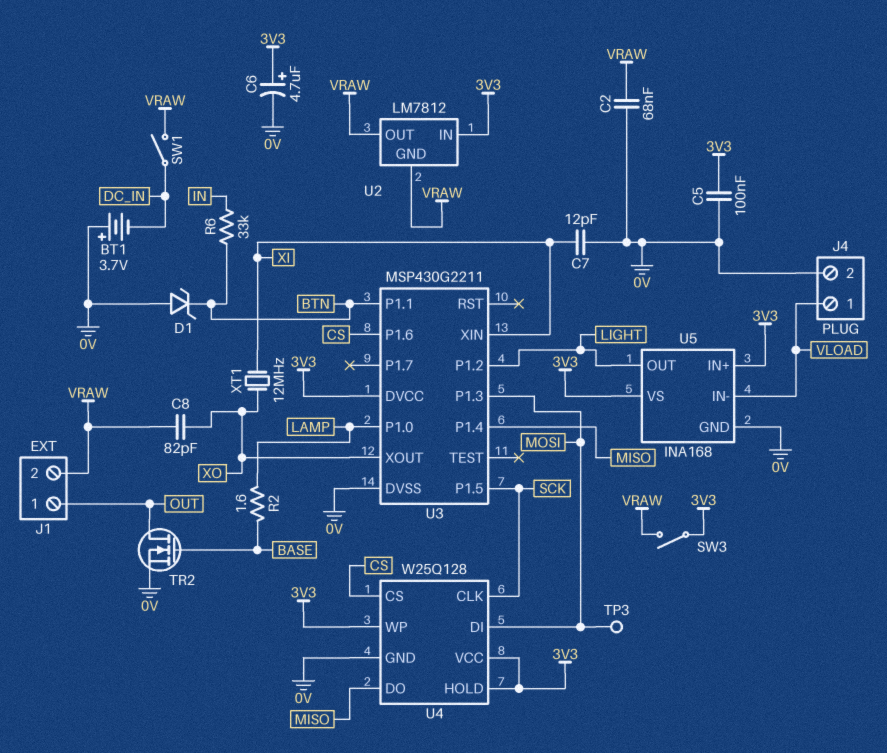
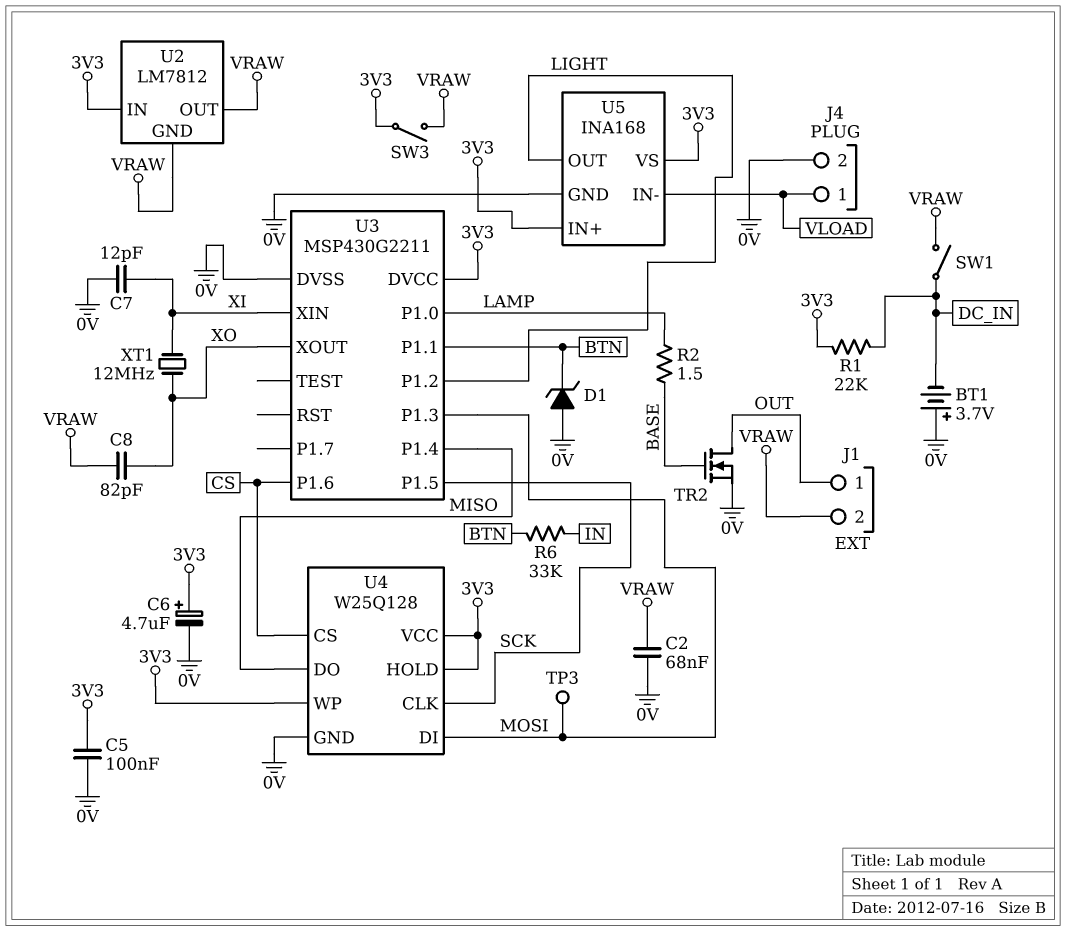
R1: none -> 22k (3V3, DC_IN)
R2: 1.6 (BASE, LAMP) -> 1.5 (BASE, LAMP)

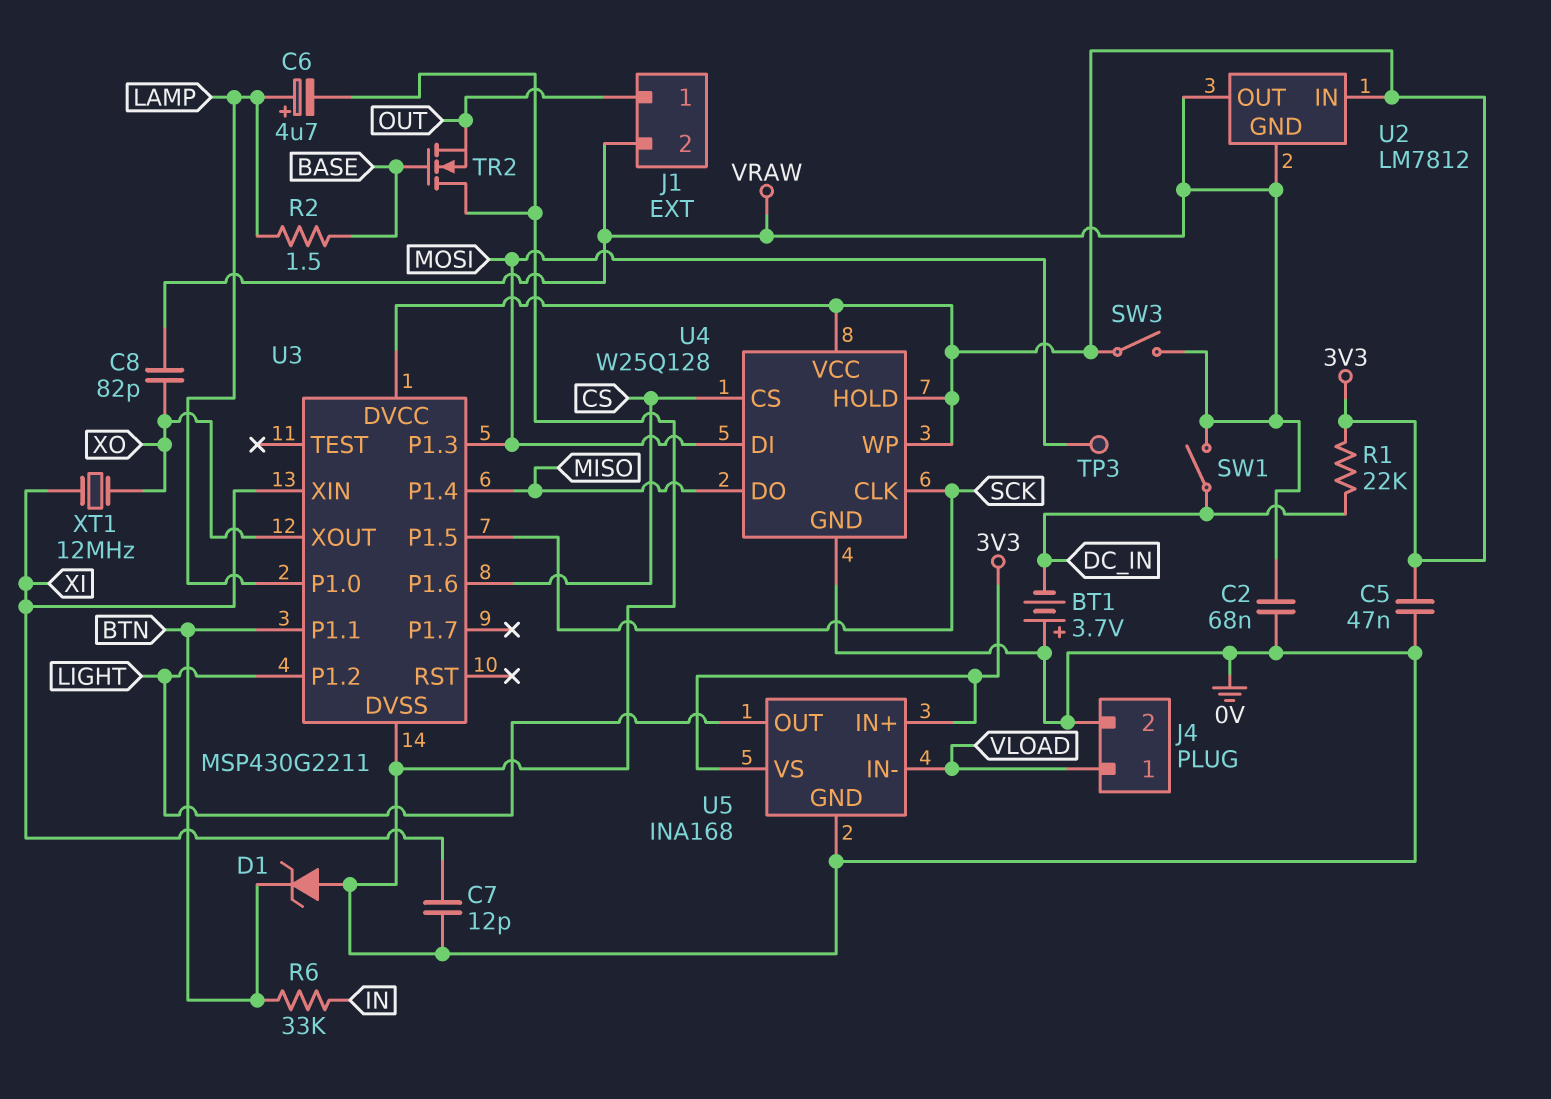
C5: 100nF (0V, 3V3) -> 47nF (0V, 3V3)
C6: 4.7uF (plus 3V3, minus 0V) -> 4.7uF (plus LAMP, minus 0V)
TR2: NMOS (G BASE, D OUT, S 0V) -> NMOS (G BASE, D 0V, S OUT)

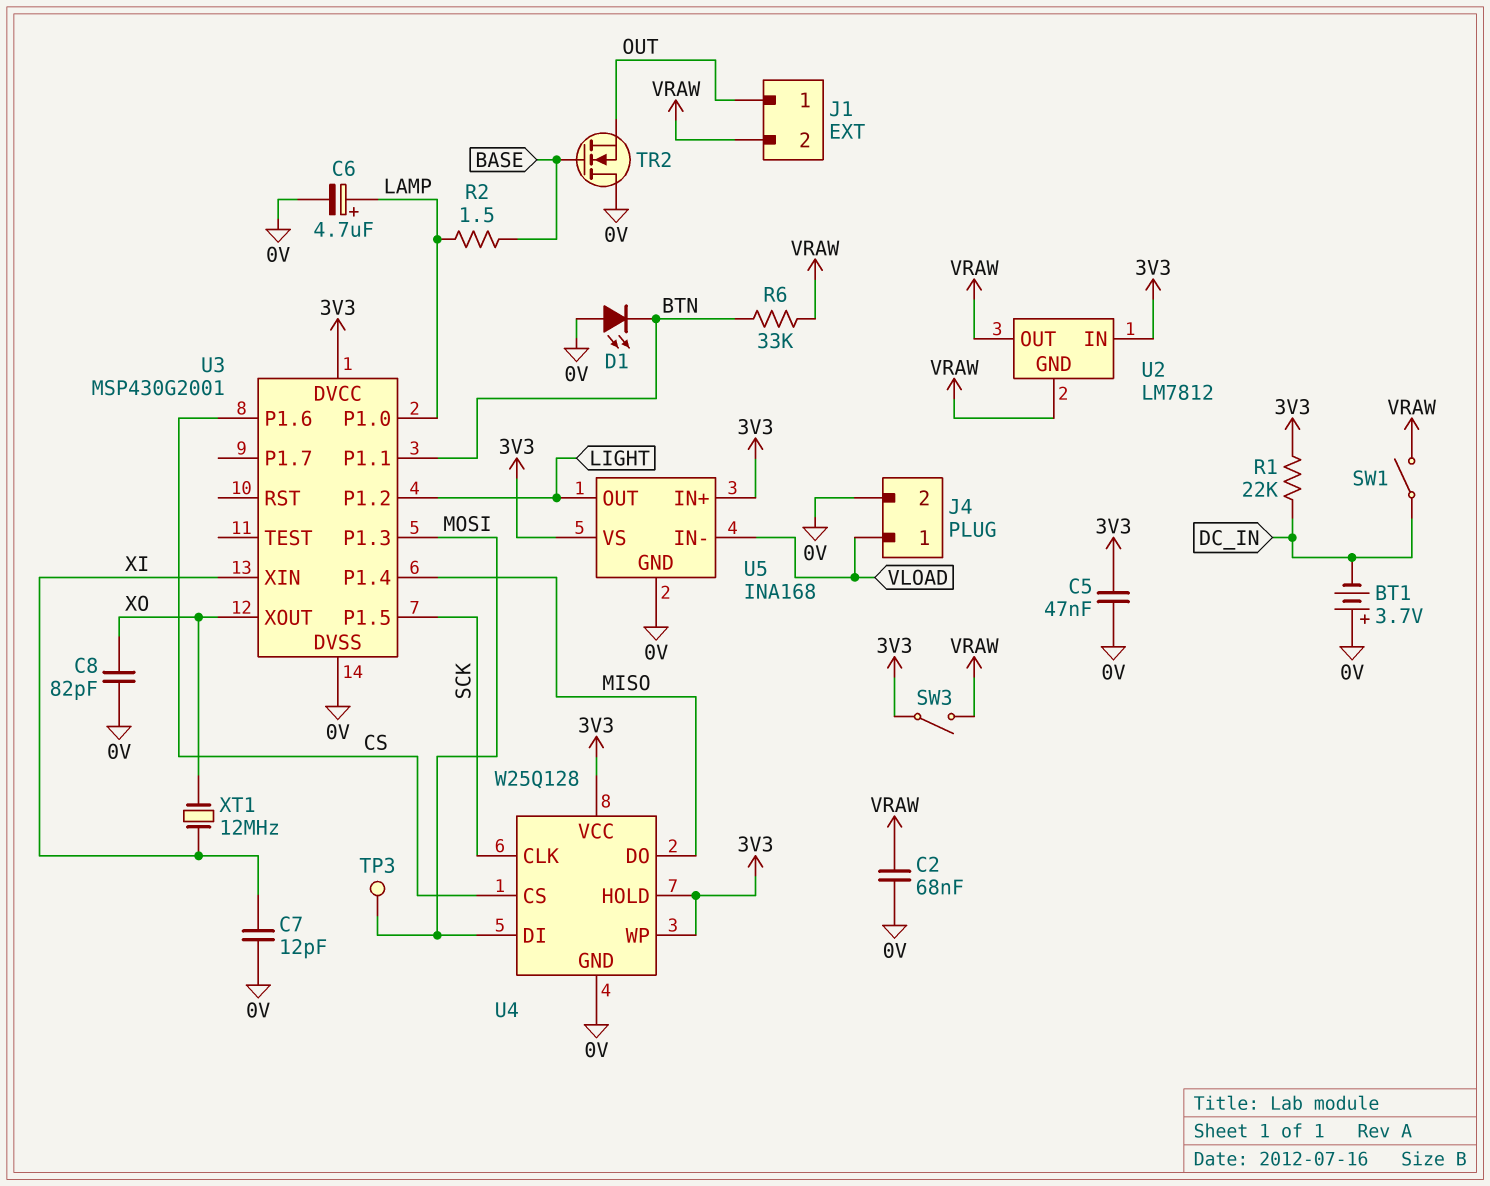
C8: 82pF (VRAW, XO) -> 82pF (0V, XO)
D1: zener (A 0V, K BTN) -> LED (A 0V, K BTN)
R6: 33k (BTN, IN) -> 33k (BTN, VRAW)
U3: MSP430G2211 -> MSP430G2001

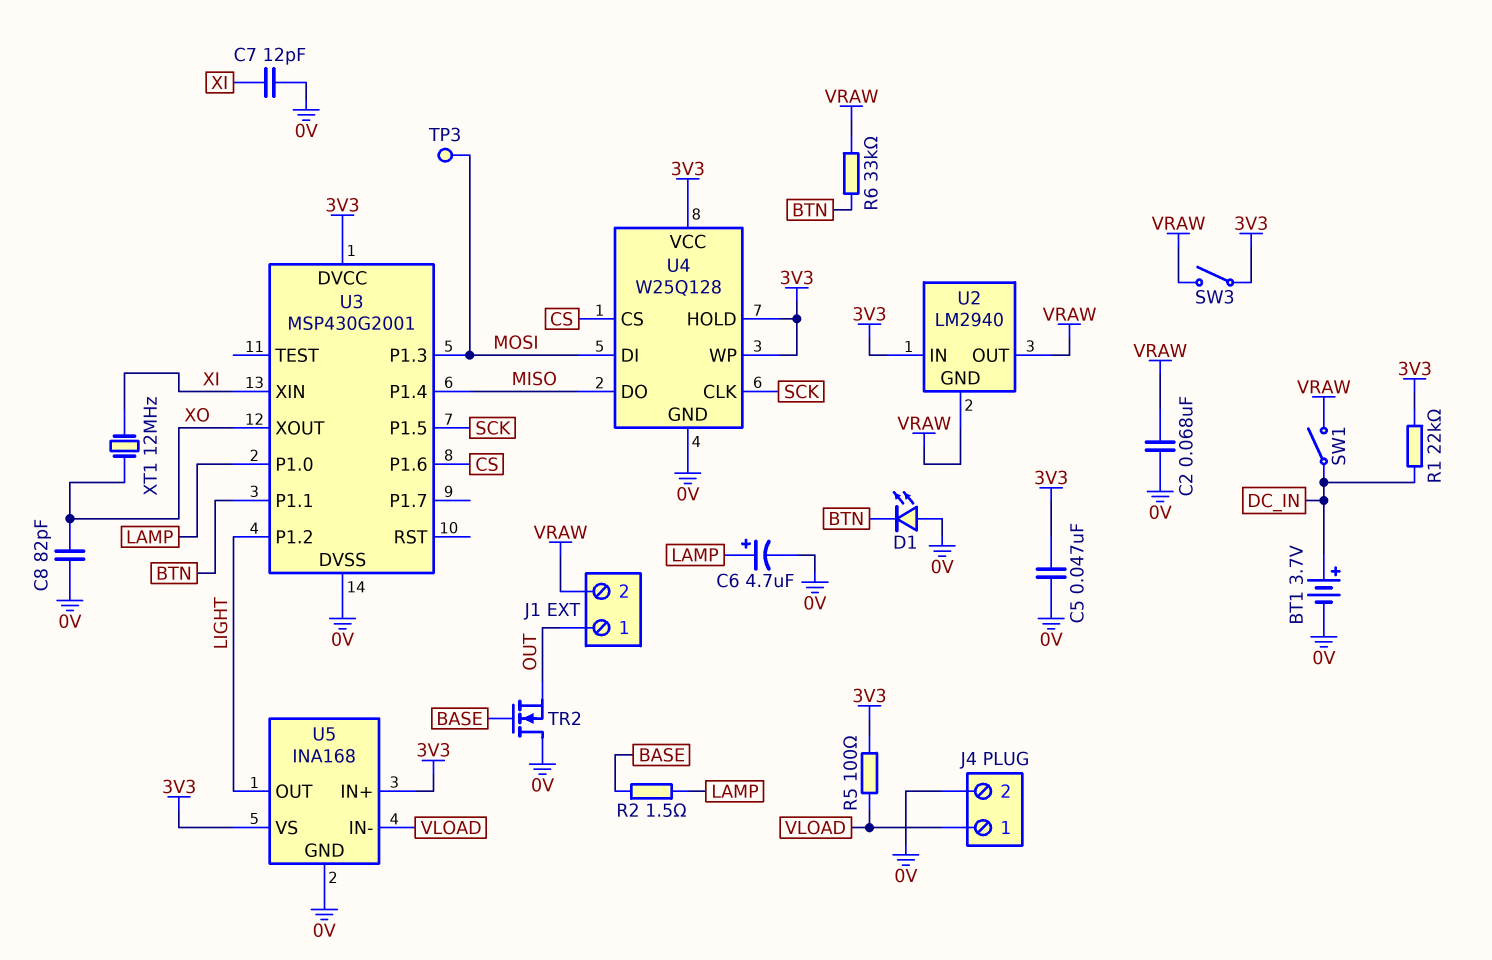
BT1: 3.7V (plus 0V, minus DC_IN) -> 3.7V (plus DC_IN, minus 0V)
R5: none -> 100 (3V3, VLOAD)
U2: LM7812 -> LM2940

